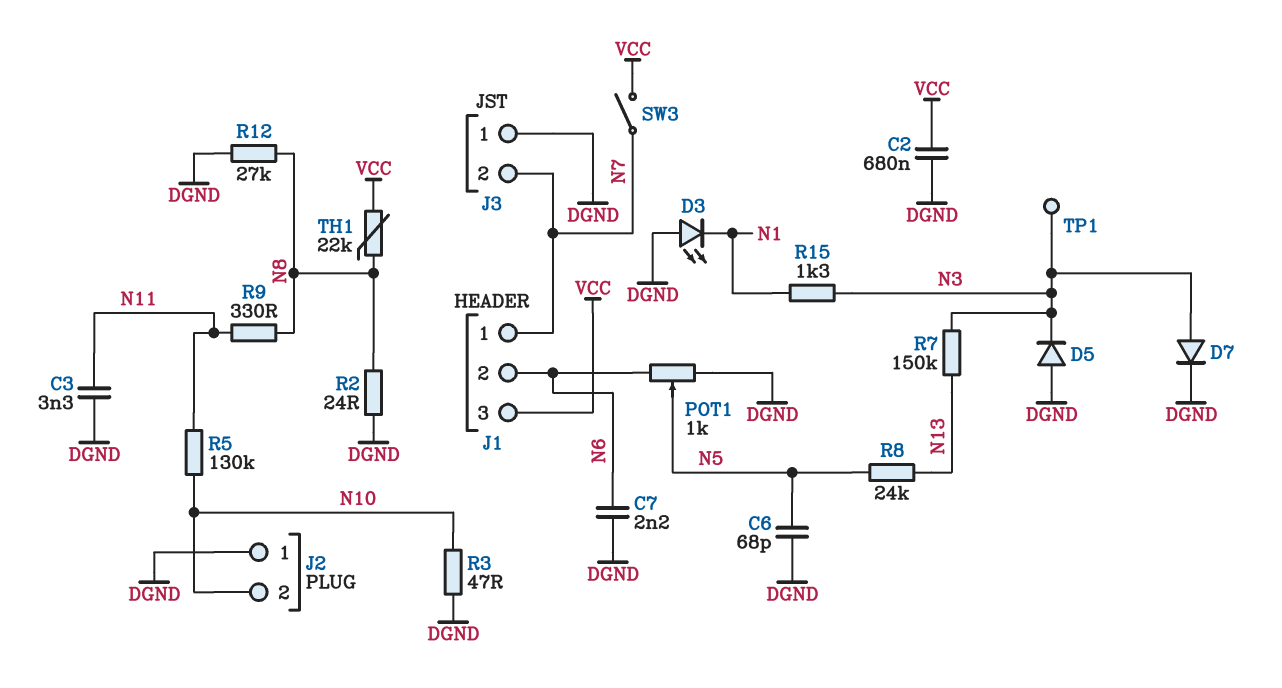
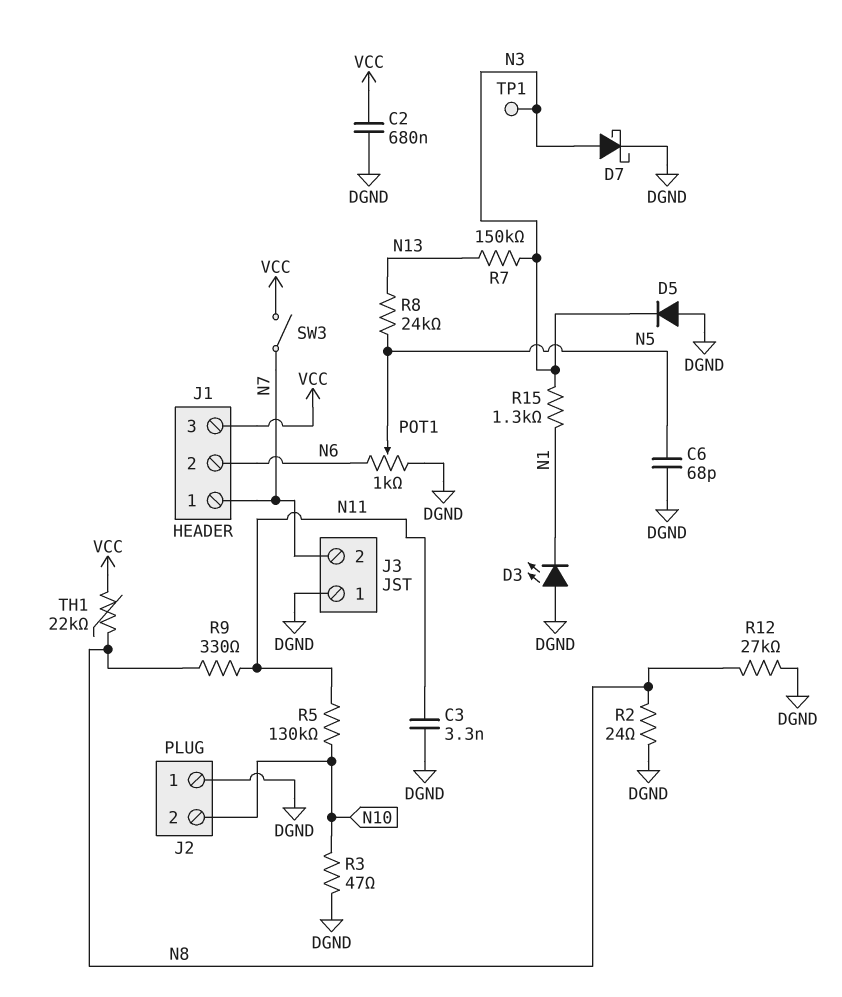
C7: 2.2nF (DGND, N6) -> none
D7: diode (A N3, K DGND) -> schottky (A N3, K DGND)

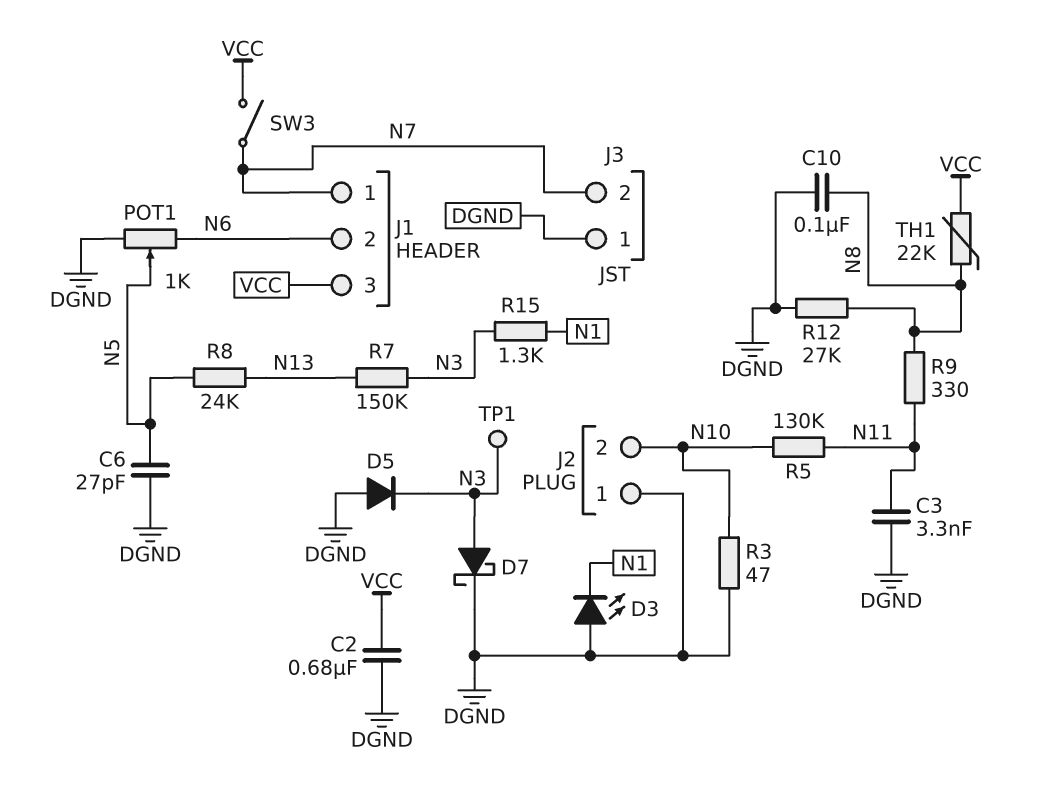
C6: 68pF (DGND, N5) -> 27pF (DGND, N5)
C10: none -> 100nF (DGND, N8)
R2: 24 (DGND, N8) -> none

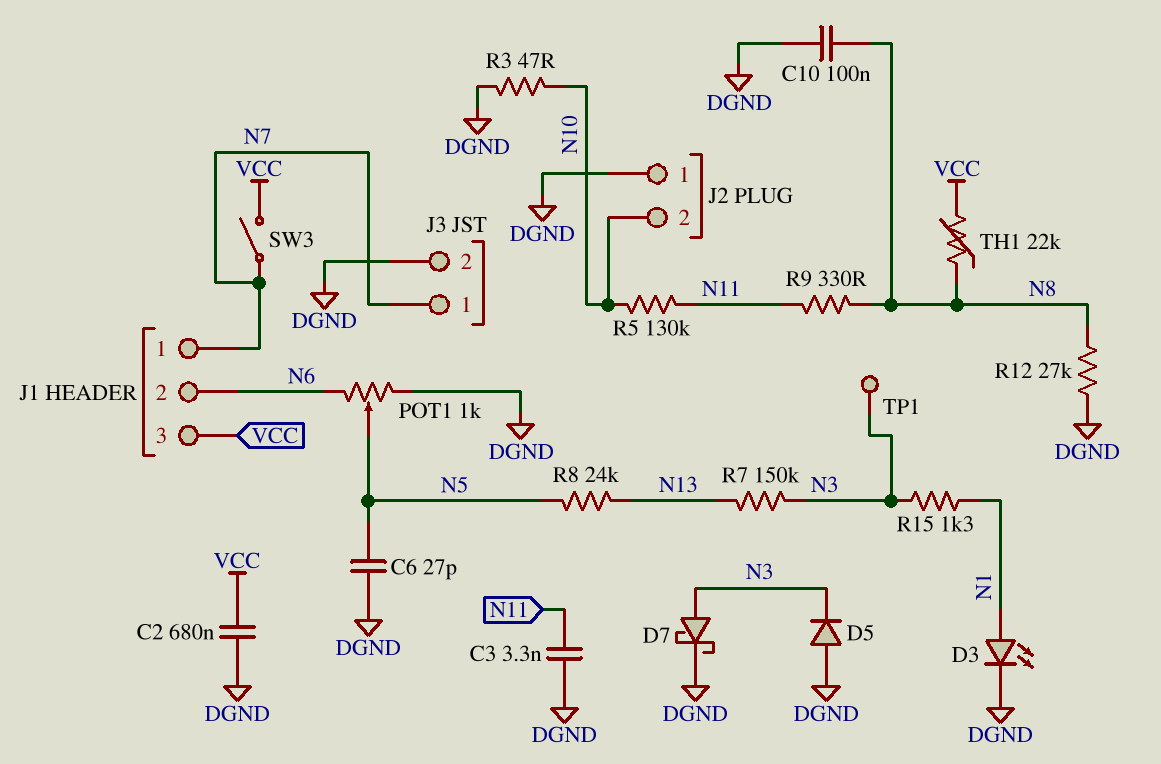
D3: LED (A DGND, K N1) -> LED (A N1, K DGND)
J3 pin 1: DGND -> N7
J3 pin 2: N7 -> DGND

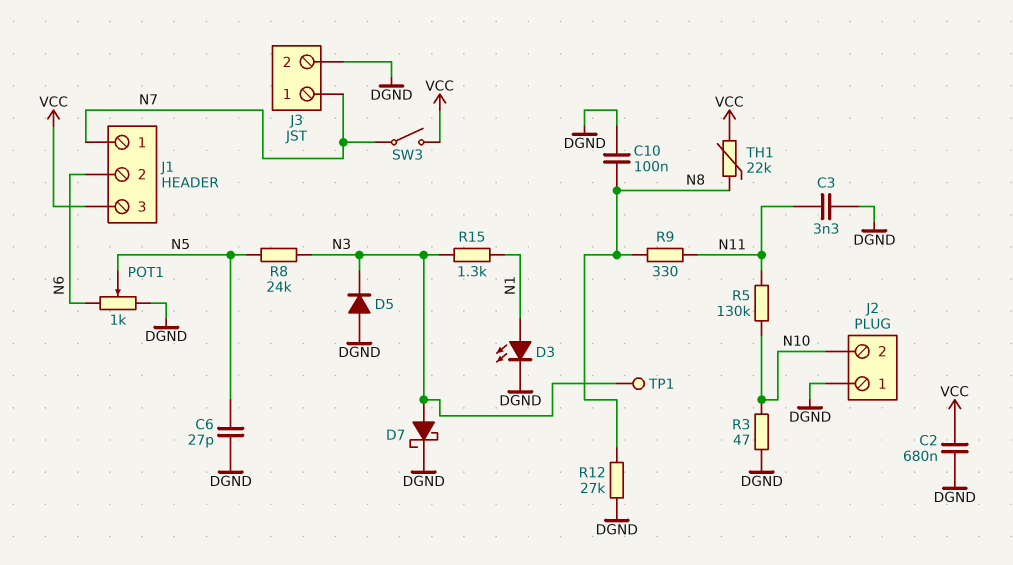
R7: 150k (N3, N13) -> none
R8: 24k (N5, N13) -> 24k (N3, N5)

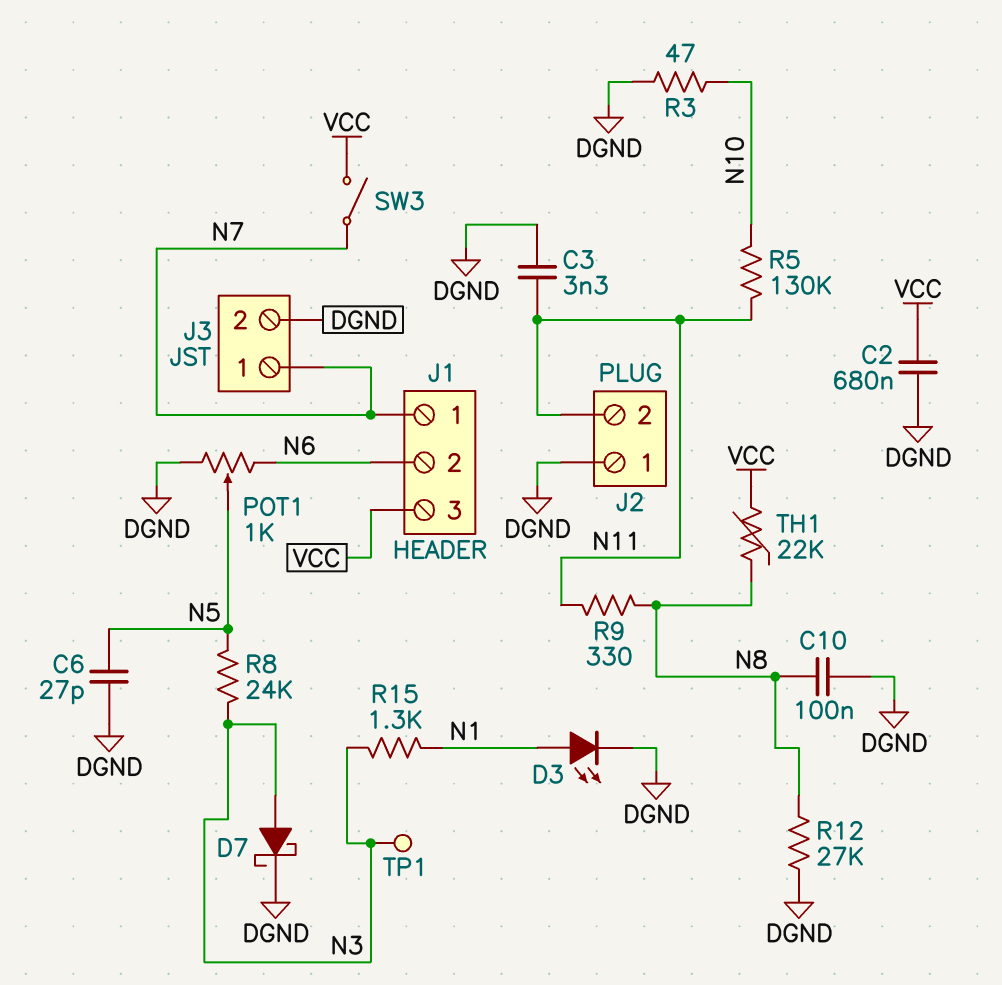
D5: diode (A DGND, K N3) -> none
J2 pin 2: N10 -> N11

